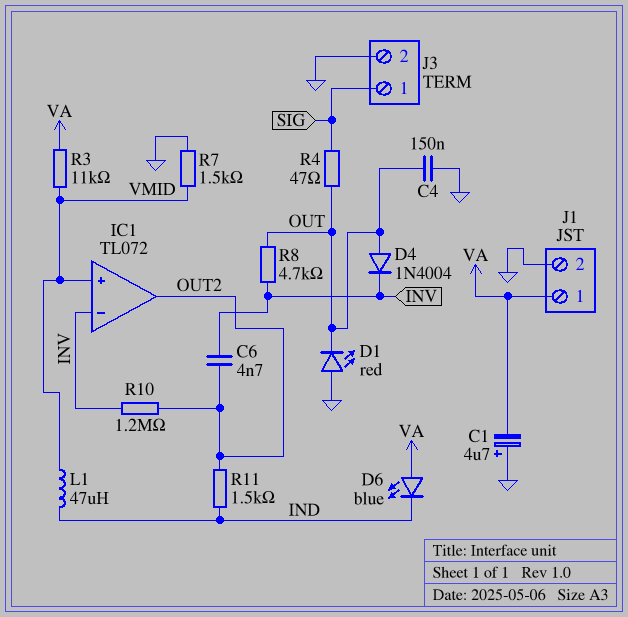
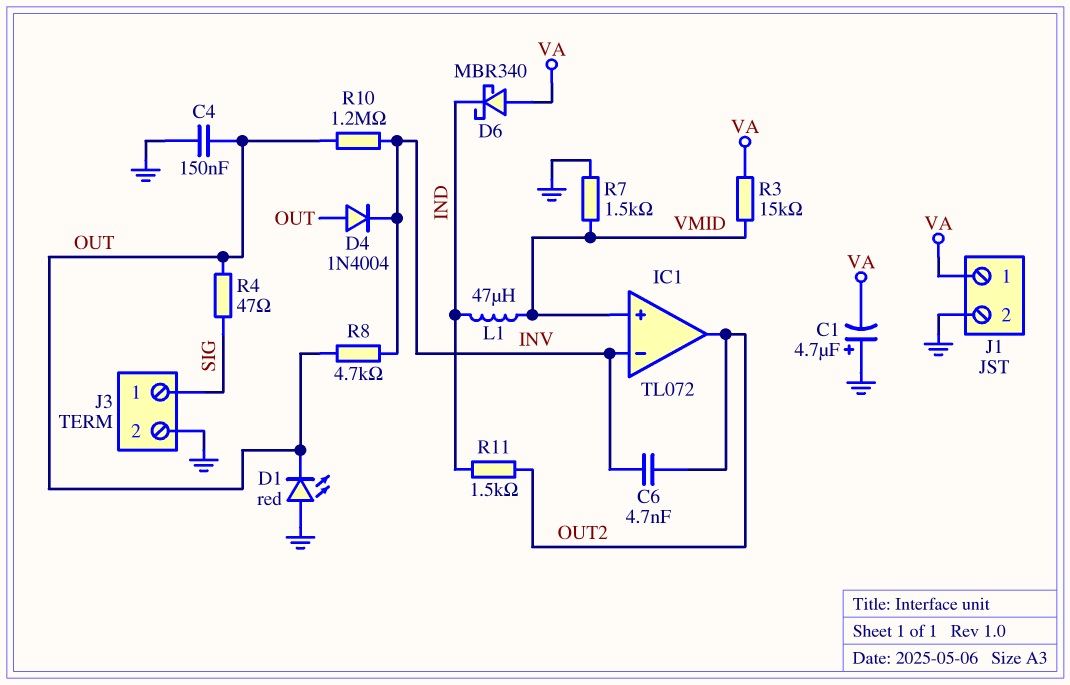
D6: LED blue (A VA, K IND) -> schottky MBR340 (A VA, K IND)
R3: 11k (VA, VMID) -> 15k (VA, VMID)
R10: 1.2M (INV, OUT2) -> 1.2M (INV, OUT)

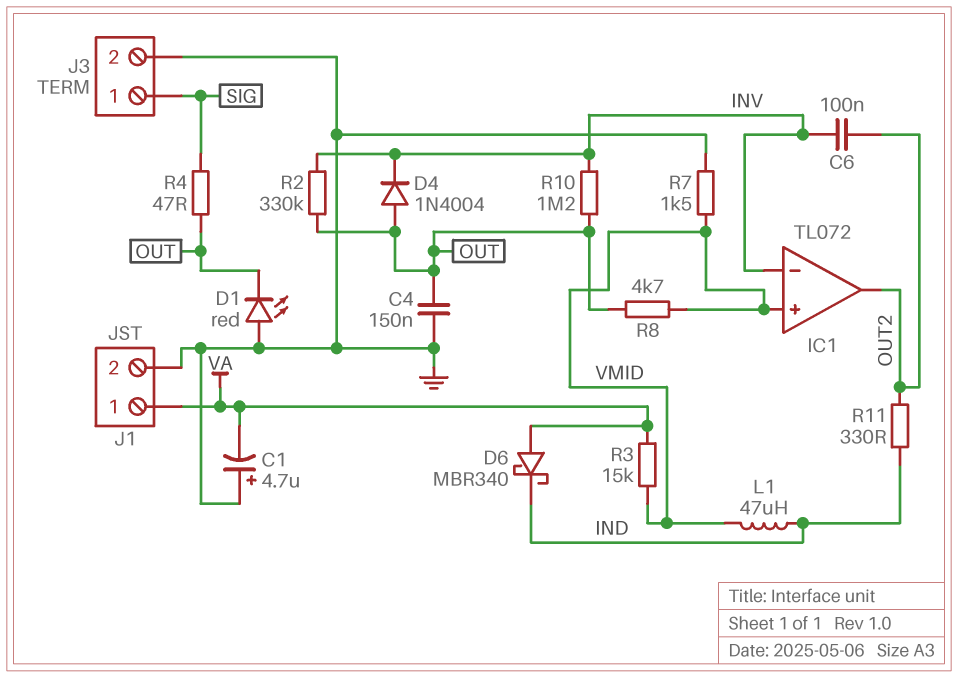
C6: 4.7nF (INV, OUT2) -> 100nF (INV, OUT2)
R2: none -> 330k (INV, OUT)
R8: 4.7k (INV, OUT) -> 4.7k (OUT, VMID)
R11: 1.5k (IND, OUT2) -> 330 (IND, OUT2)

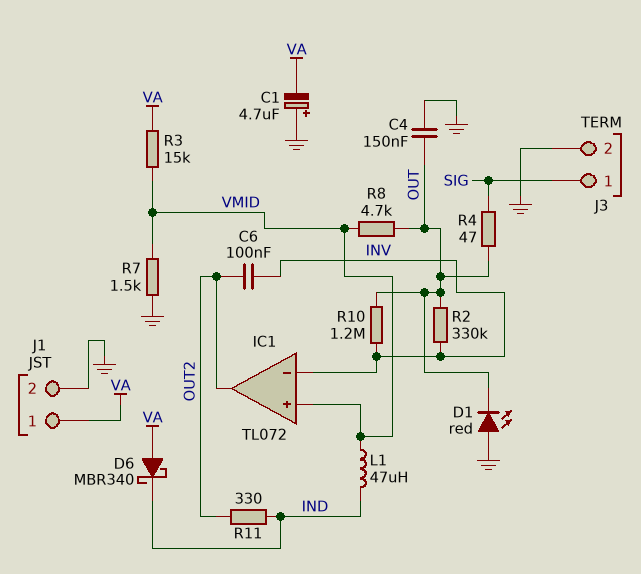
D4: diode 1N4004 (A OUT, K INV) -> none

